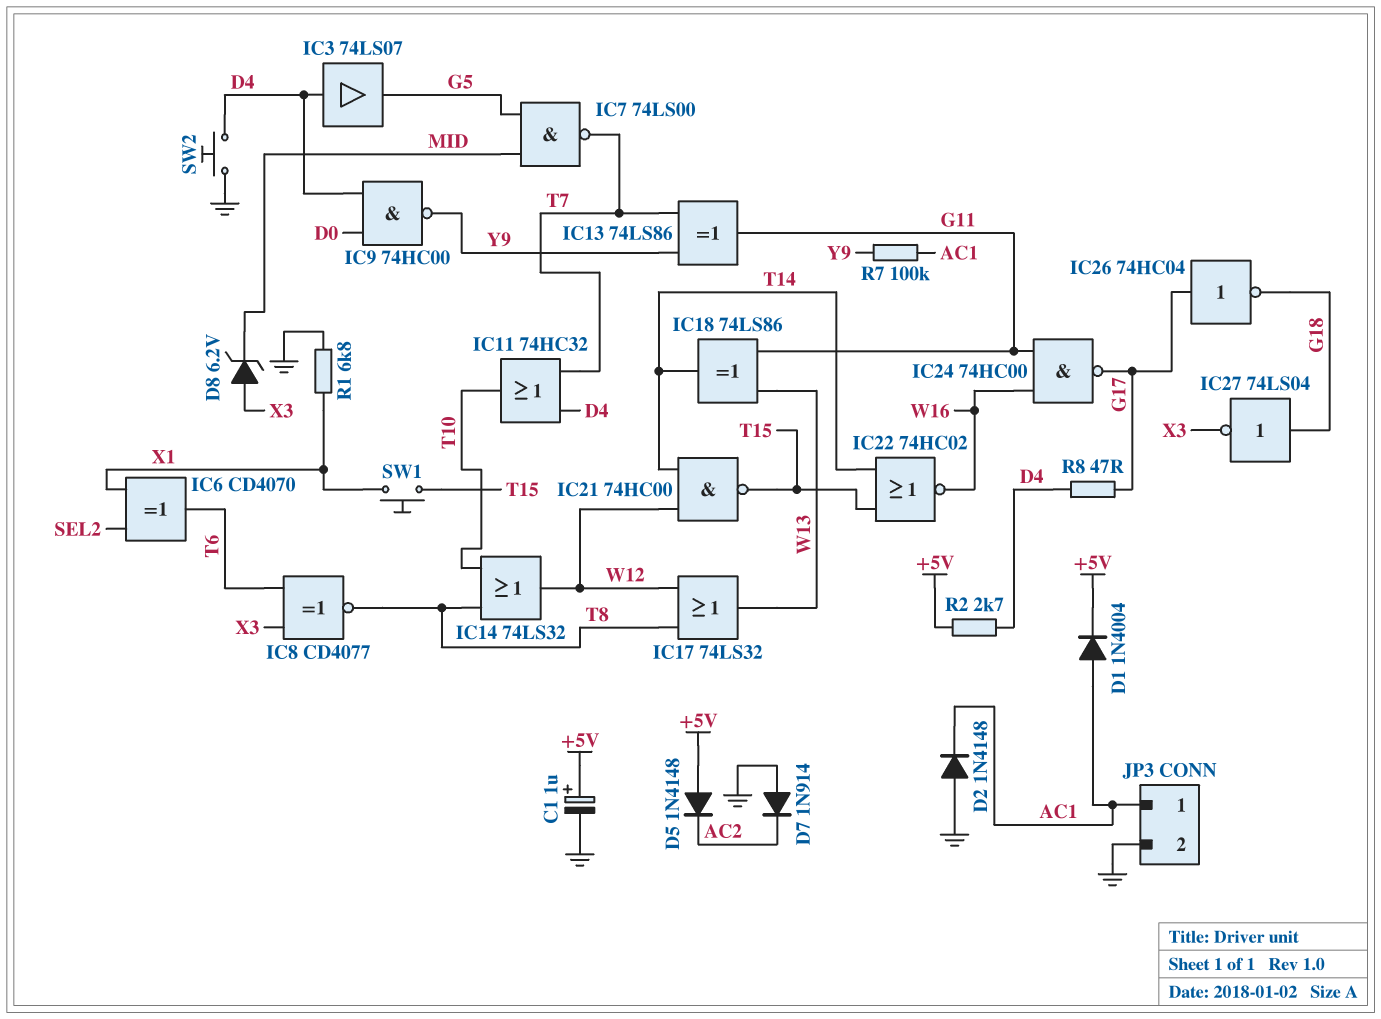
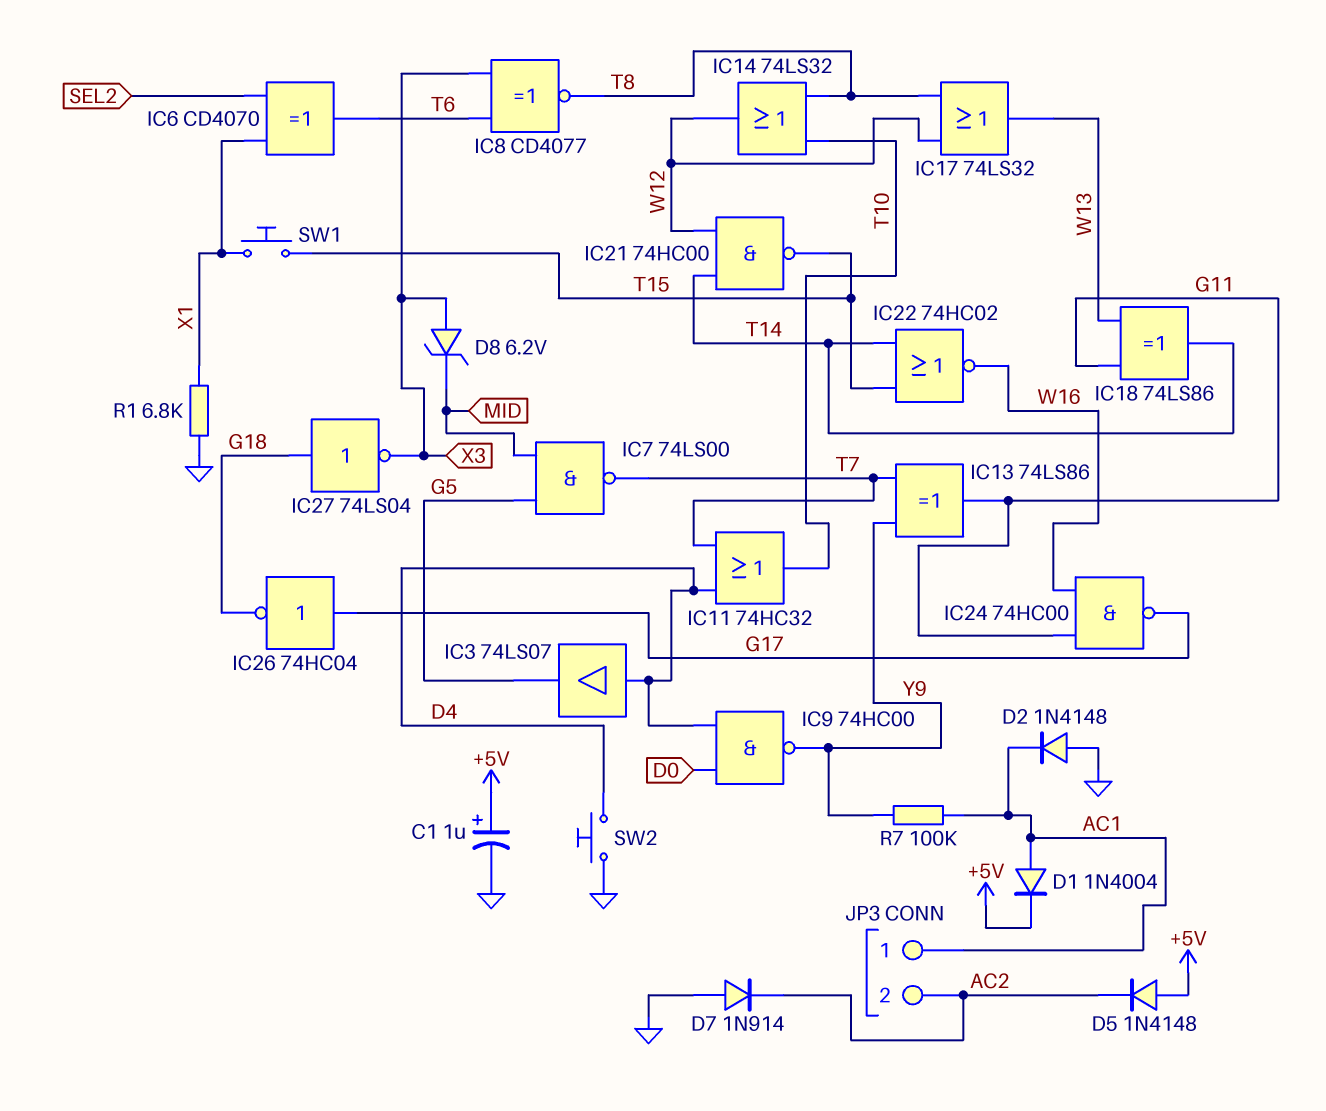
JP3 pin 2: GND -> AC2
R2: 2.7k (+5V, D4) -> none
R8: 47 (D4, G17) -> none

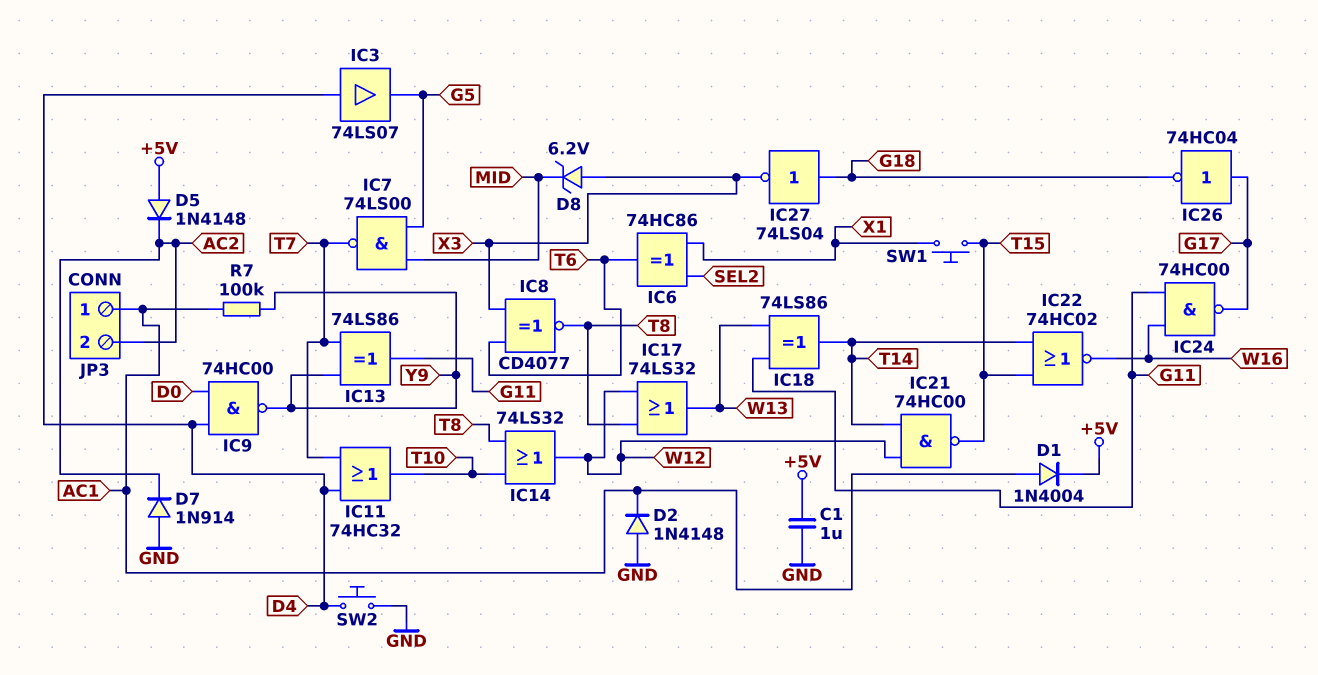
C1: 1uF (plus +5V, minus GND) -> 1uF (+5V, GND)
IC6: XOR CD4070 (in SEL2, in X1, out T6) -> XOR 74HC86 (in SEL2, in X1, out T6)
R1: 6.8k (GND, X1) -> none

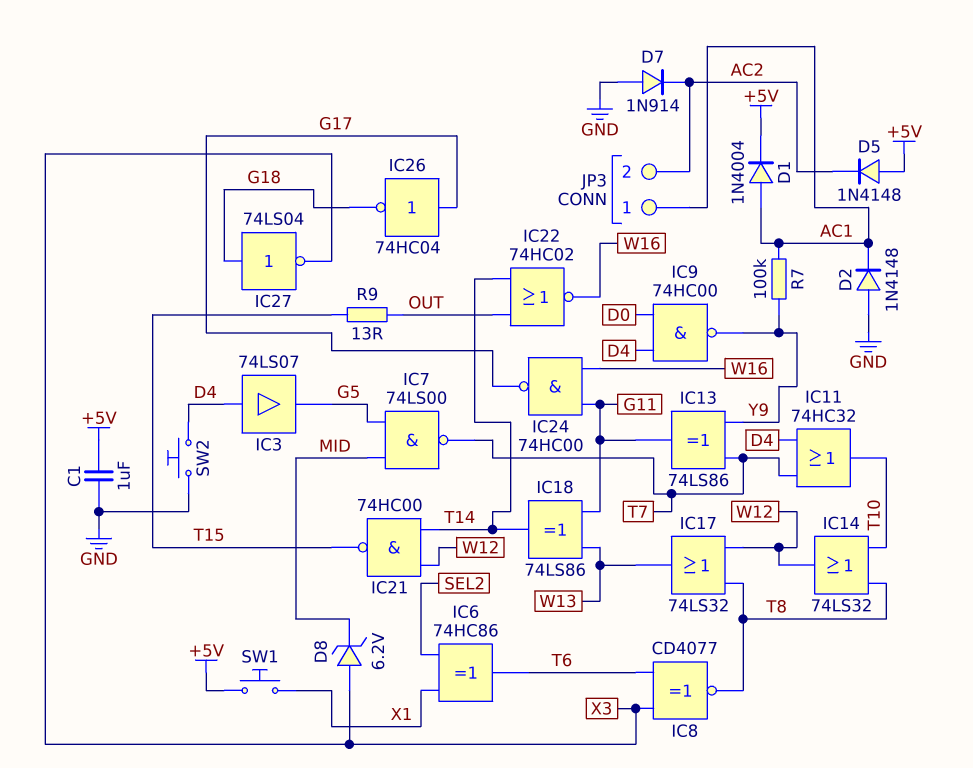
IC22: NOR 74HC02 (in T14, in T15, out W16) -> NOR 74HC02 (in OUT, in T14, out W16)
R9: none -> 13 (OUT, T15)
SW1: button (T15, X1) -> button (+5V, X1)

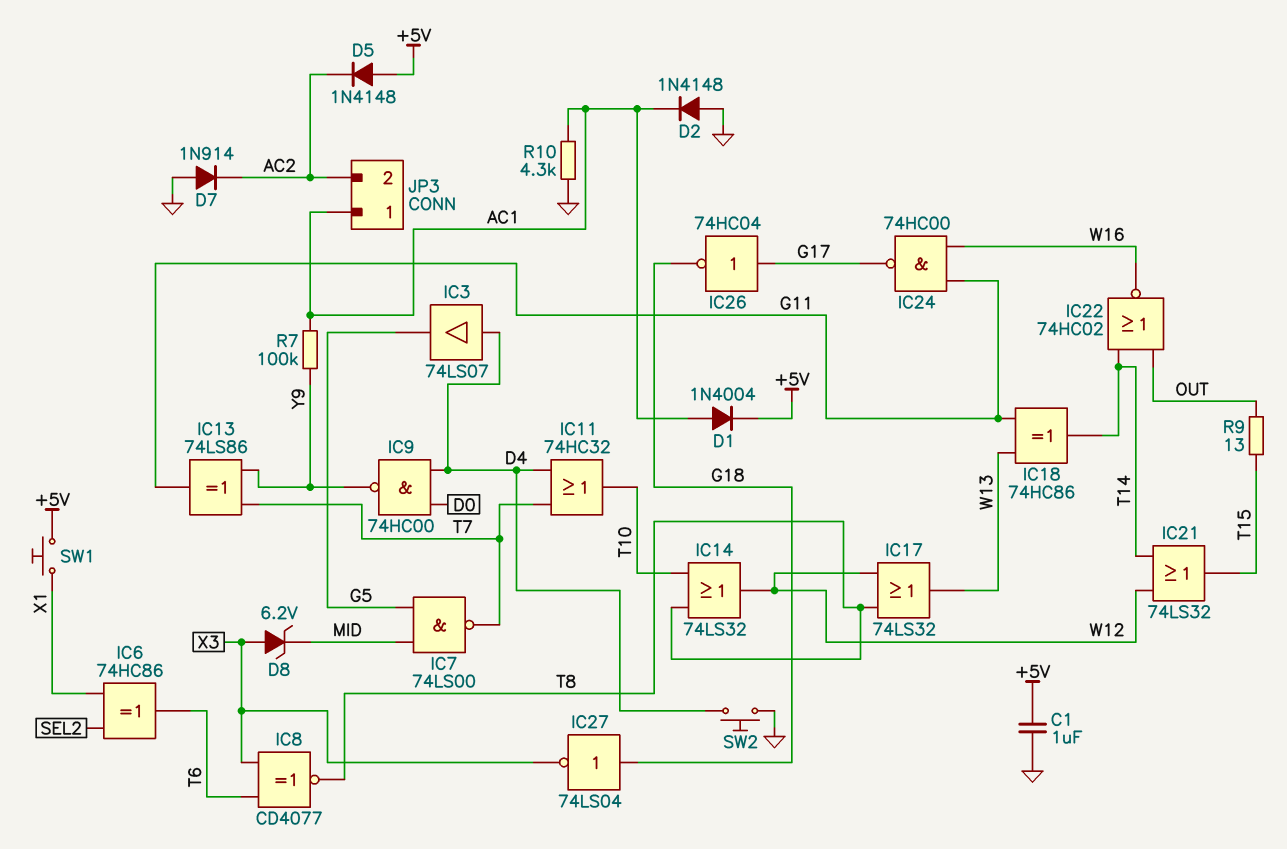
IC18: XOR 74LS86 (in G11, in W13, out T14) -> XOR 74HC86 (in G11, in W13, out T14)
IC21: NAND 74HC00 (in T14, in W12, out T15) -> OR 74LS32 (in T14, in W12, out T15)
R10: none -> 4.3k (AC1, GND)

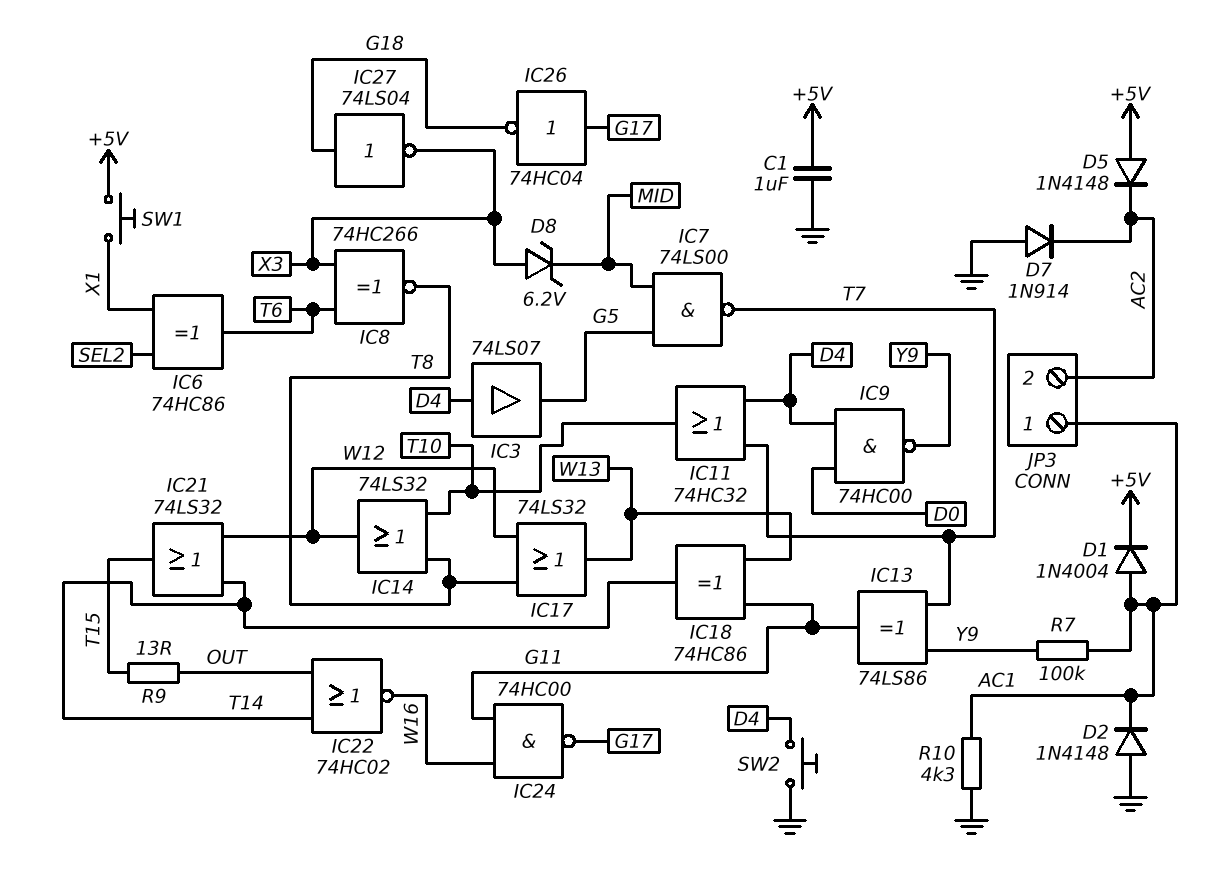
IC8: XNOR CD4077 (in T6, in X3, out T8) -> XNOR 74HC266 (in T6, in X3, out T8)

